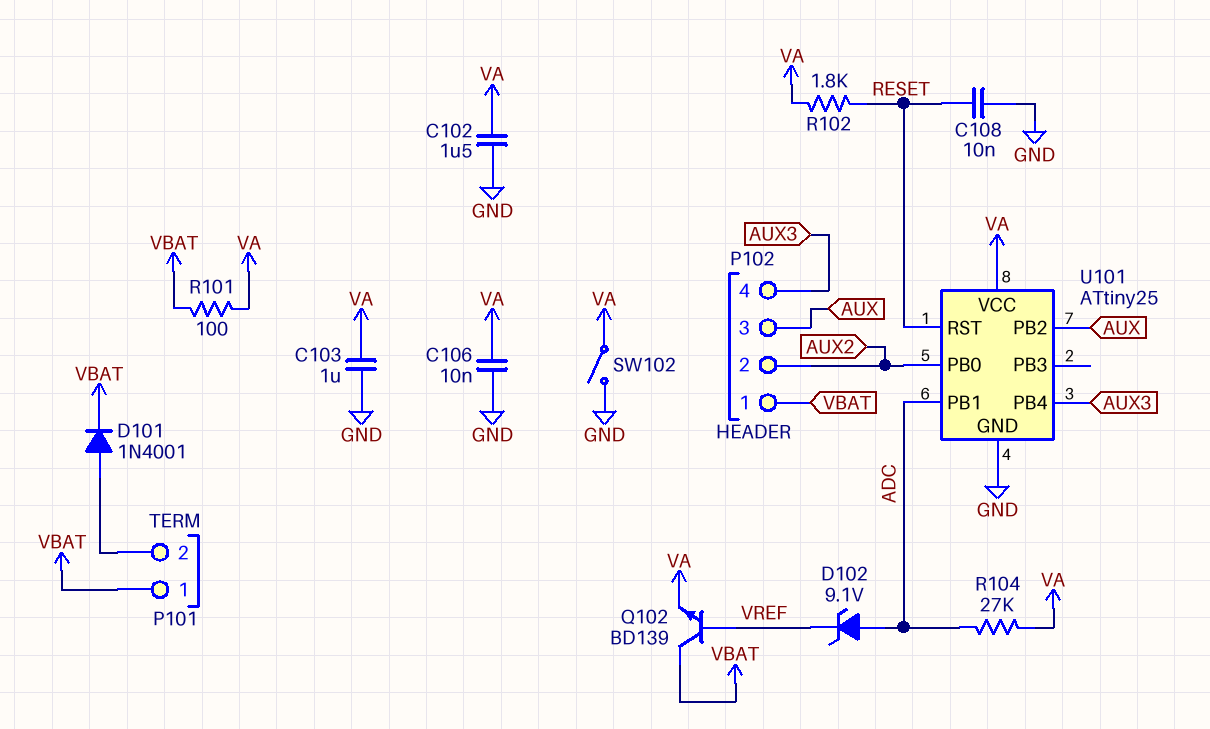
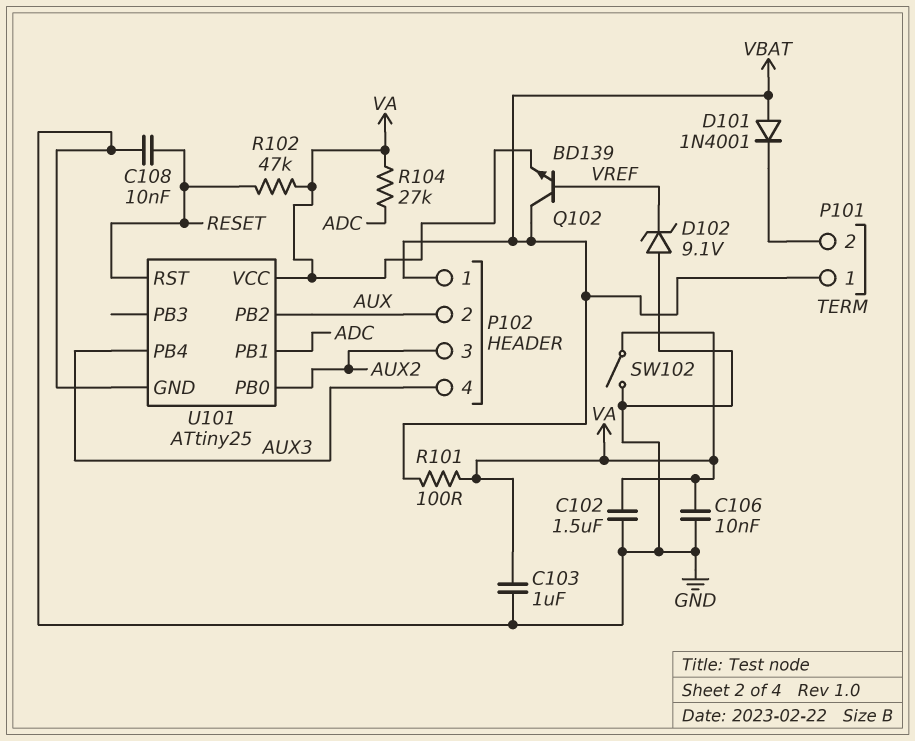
D101: diode 1N4001 (A P101/2, K VBAT) -> diode 1N4001 (A VBAT, K P101/2)
D102: zener 9.1V (A ADC, K VREF) -> zener 9.1V (A GND, K VREF)
P102 pin 2: AUX2 -> AUX
P102 pin 3: AUX -> AUX2
R102: 1.8k (RESET, VA) -> 47k (RESET, VA)

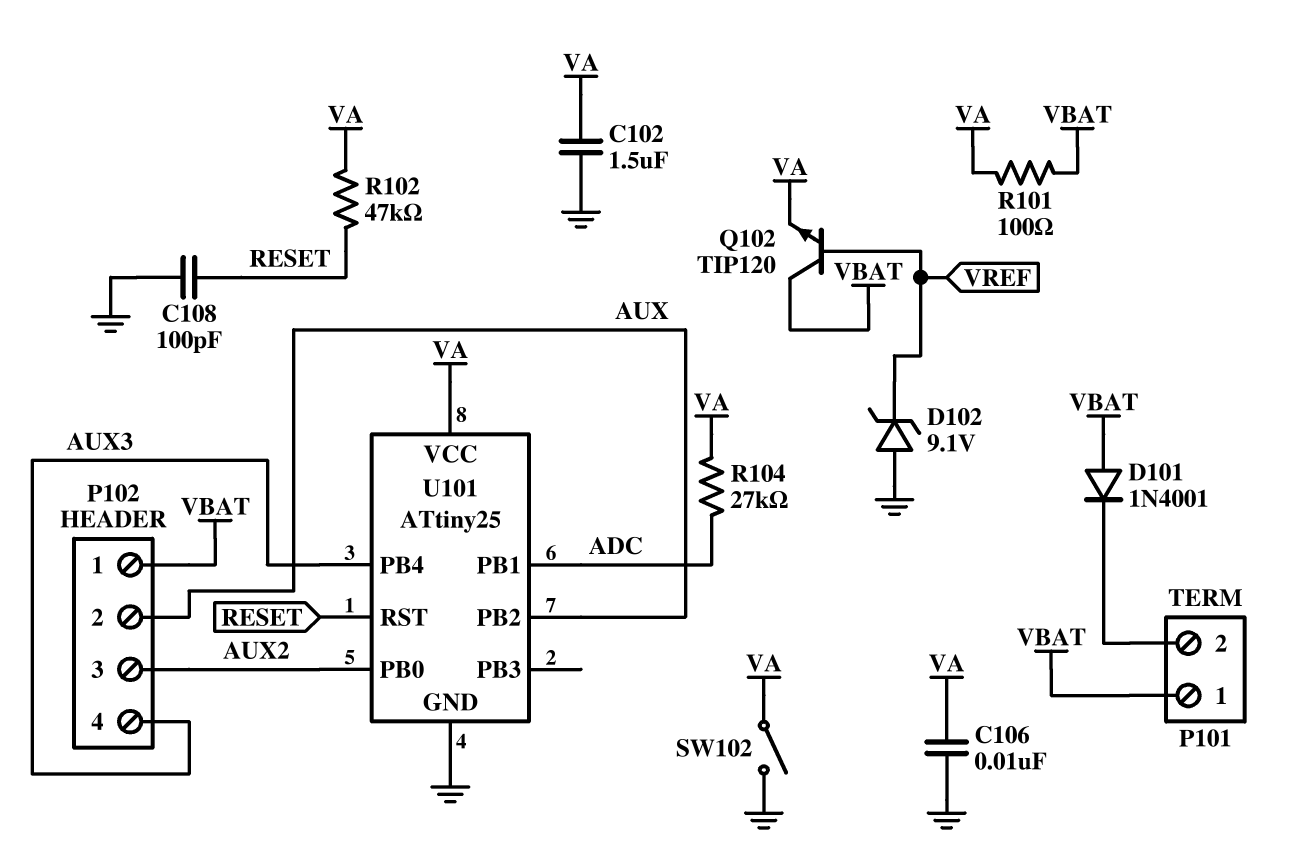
C103: 1uF (GND, VA) -> none
C108: 10nF (GND, RESET) -> 100pF (GND, RESET)
Q102: NPN BD139 (B VREF, C VBAT, E VA) -> NPN TIP120 (B VREF, C VBAT, E VA)

